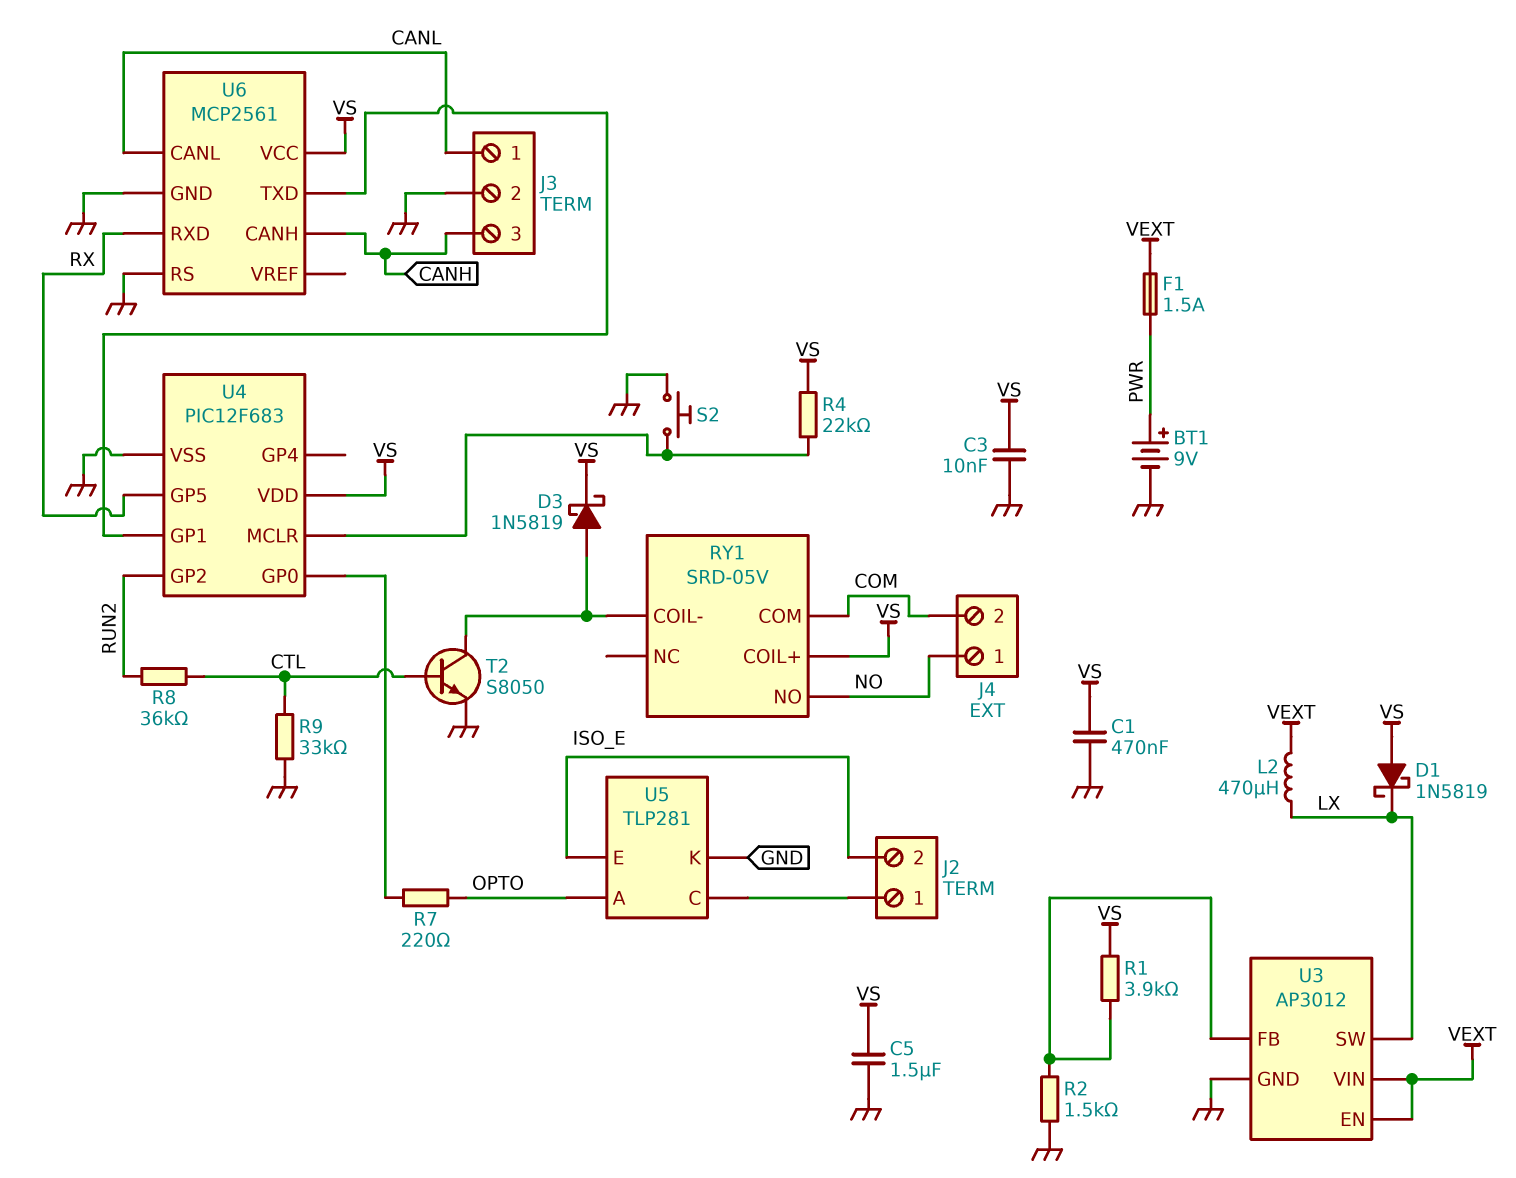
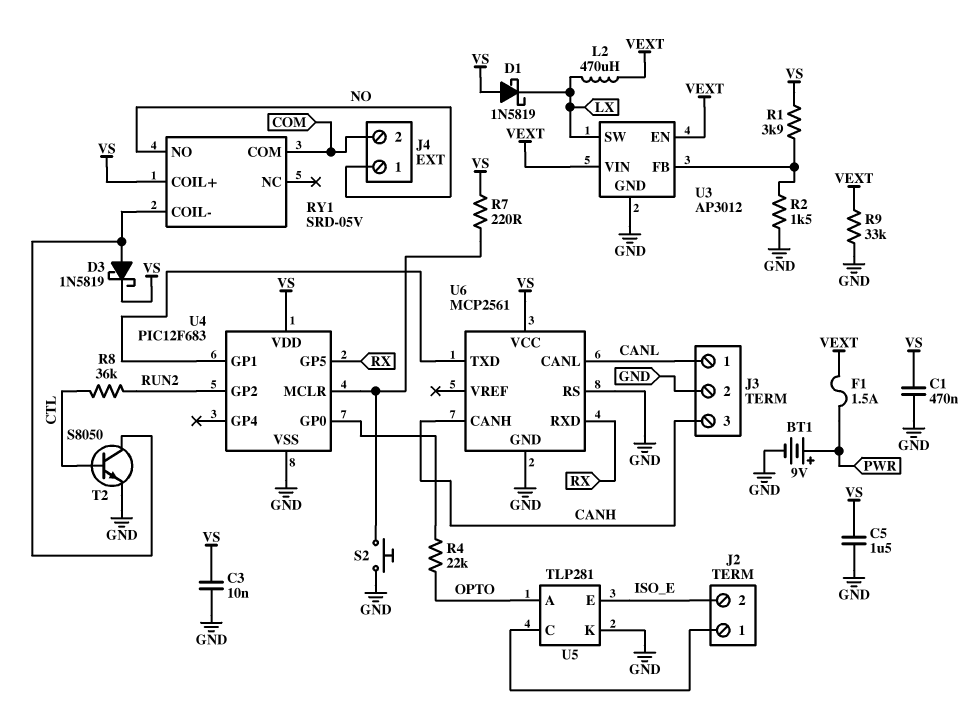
R4: 22k (U4/MCLR, VS) -> 22k (OPTO, U4/GP0)
R7: 220 (OPTO, U4/GP0) -> 220 (U4/MCLR, VS)
R9: 33k (CTL, GND) -> 33k (GND, VEXT)

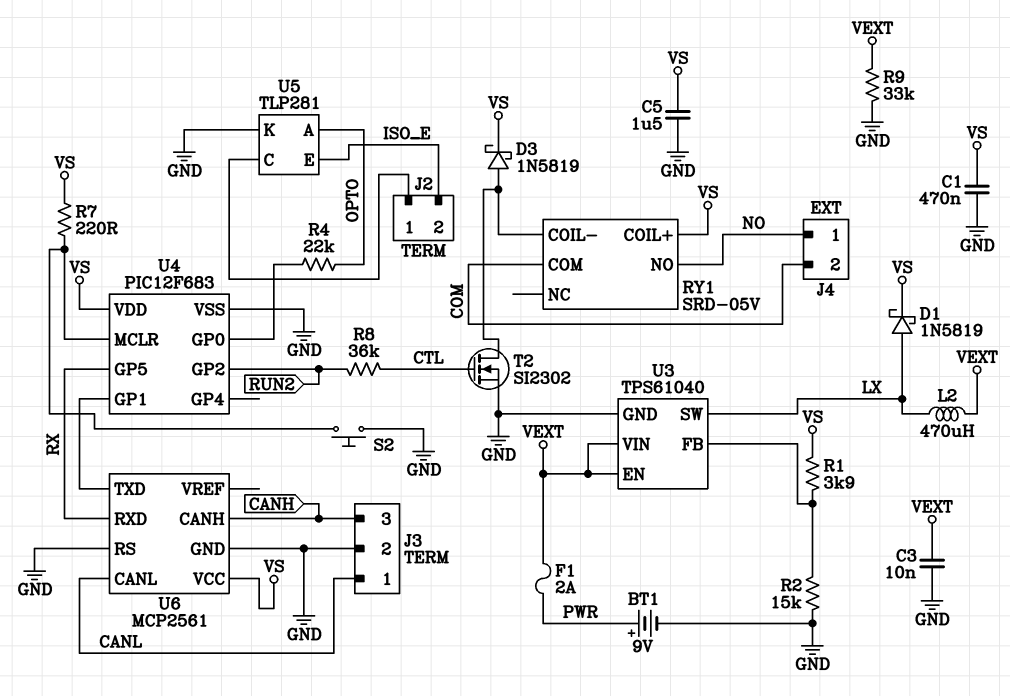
C3: 10nF (GND, VS) -> 10nF (GND, VEXT)
D1: schottky 1N5819 (A VS, K LX) -> schottky 1N5819 (A LX, K VS)
F1: 1.5A (PWR, VEXT) -> 2A (PWR, VEXT)
R2: 1.5k (GND, U3/FB) -> 15k (GND, U3/FB)
T2: NPN S8050 (B CTL, C RY1/COIL-, E GND) -> NMOS SI2302 (G CTL, D RY1/COIL-, S GND)
U3: AP3012 -> TPS61040

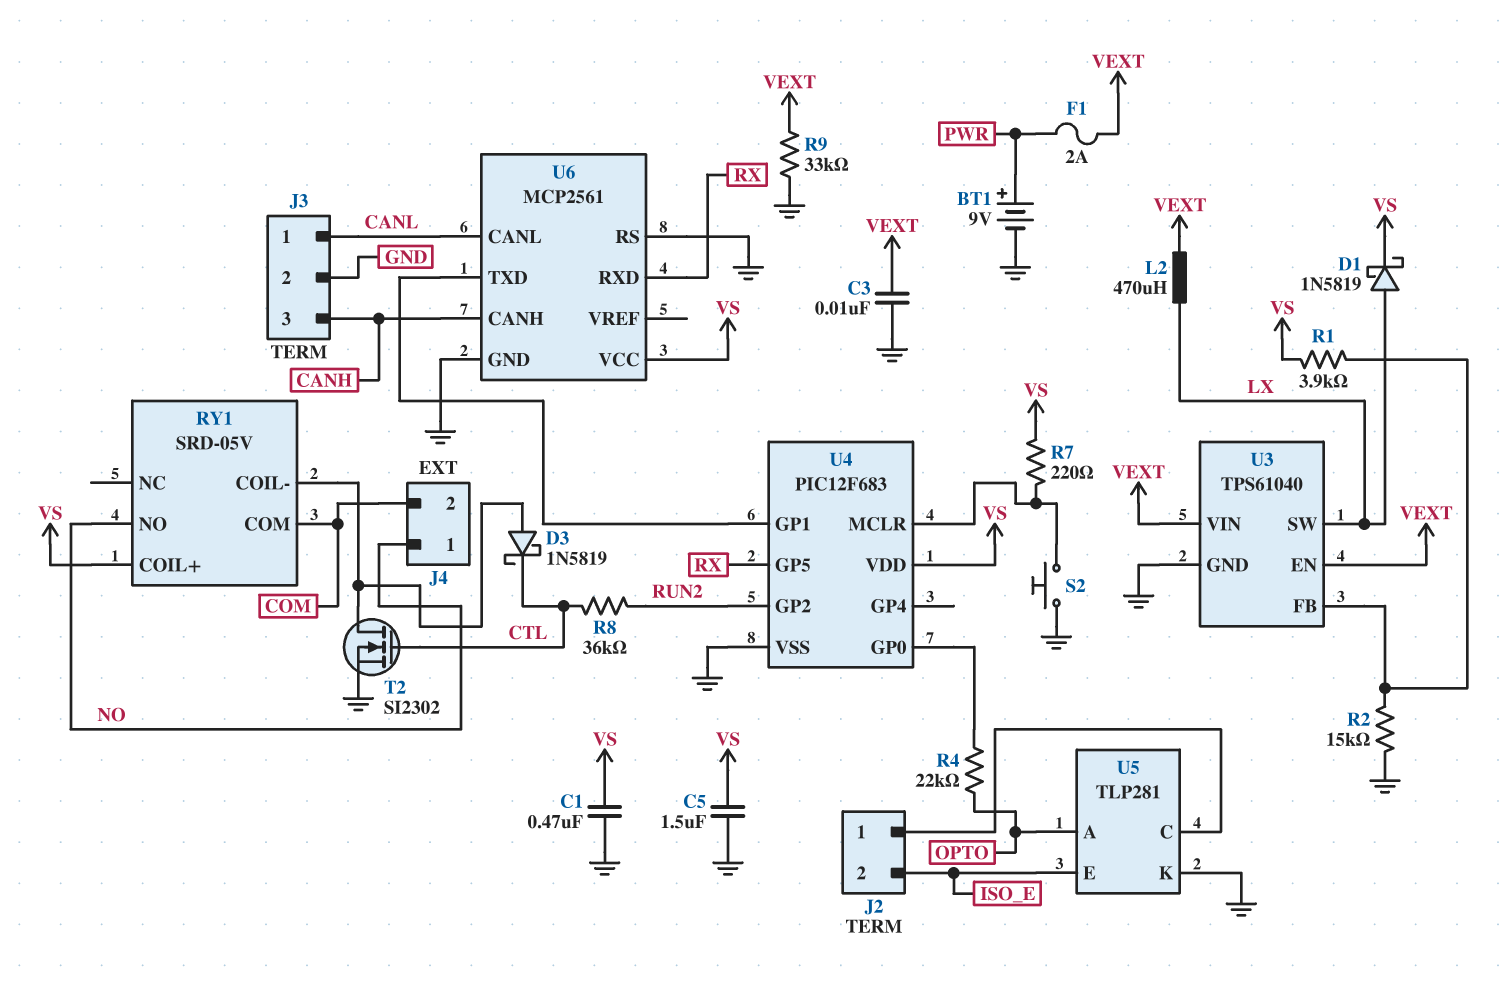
D3: schottky 1N5819 (A RY1/COIL-, K VS) -> schottky 1N5819 (A RY1/COIL-, K CTL)

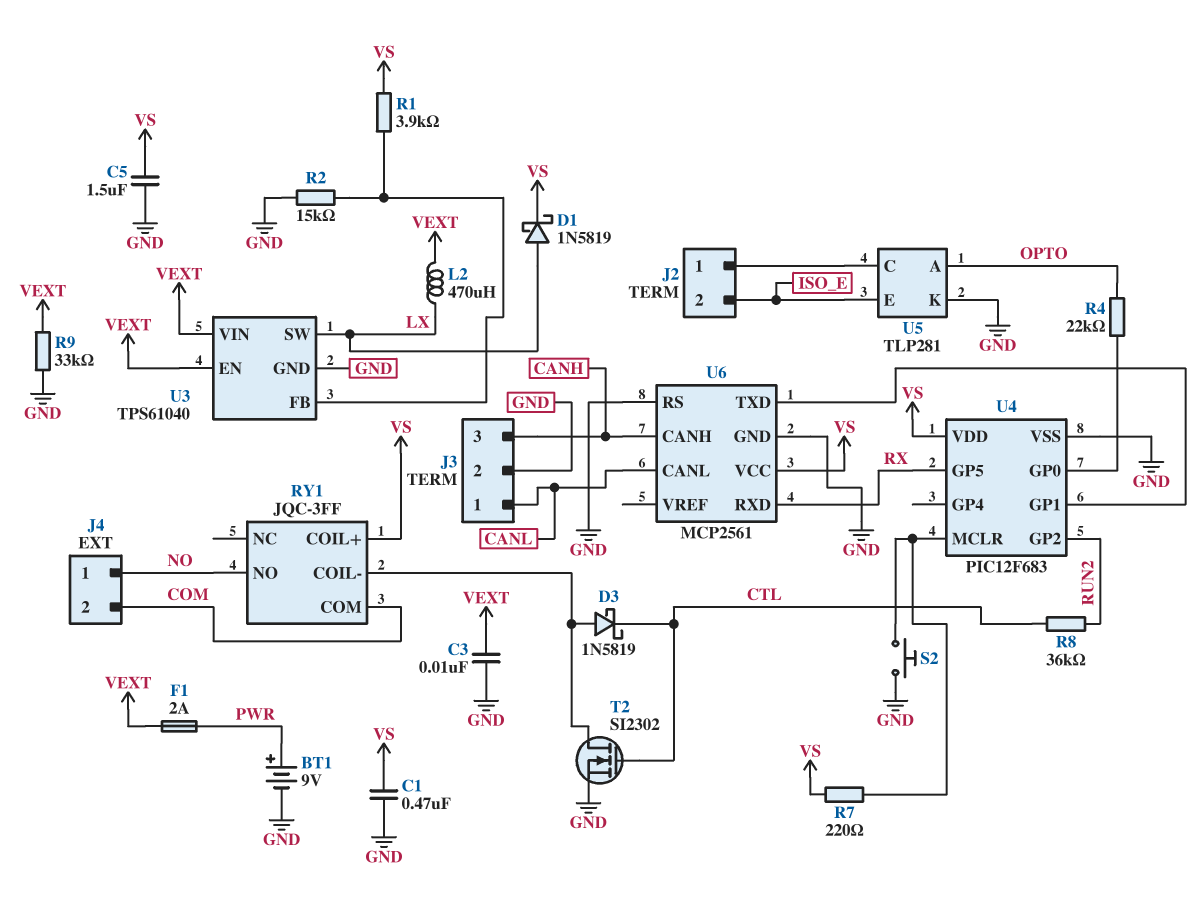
RY1: SRD-05V -> JQC-3FF

